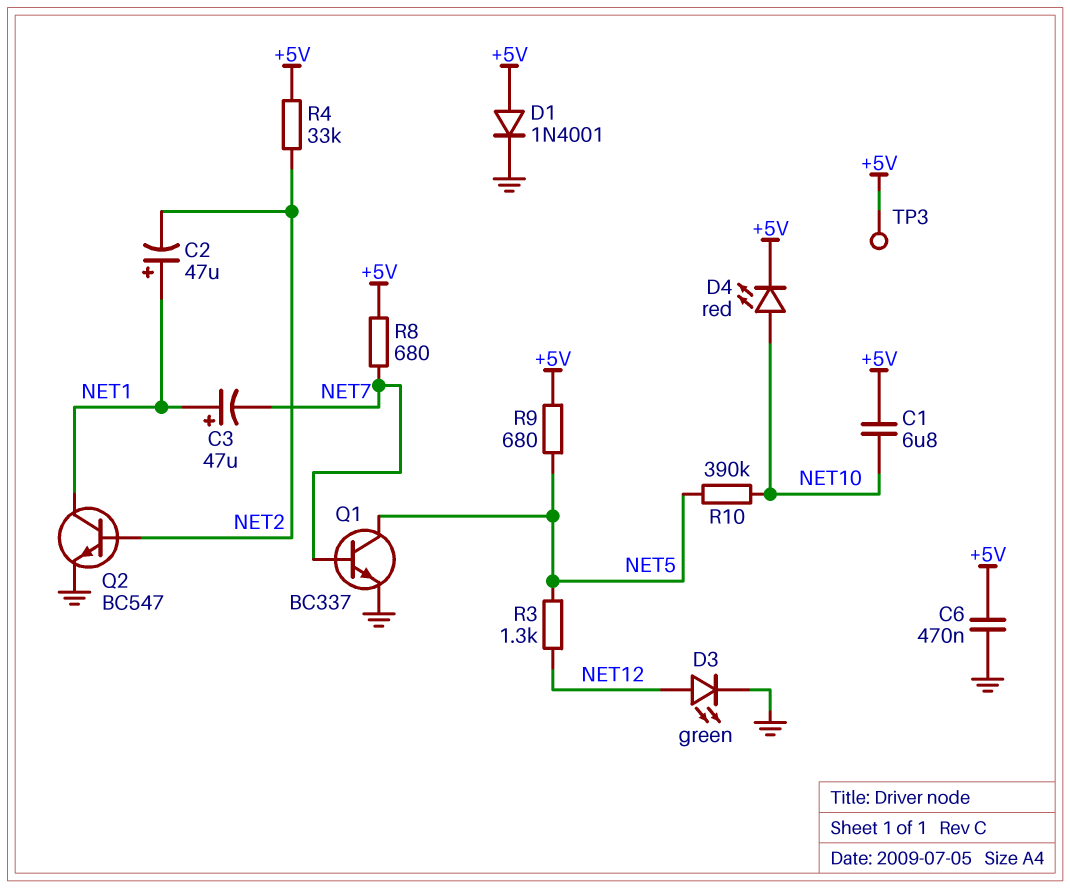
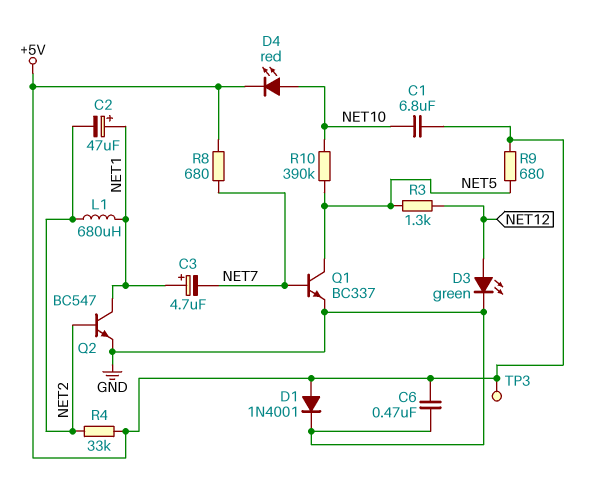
C3: 47uF (plus NET1, minus NET7) -> 4.7uF (plus NET1, minus NET7)
L1: none -> 680uH (NET1, NET2)

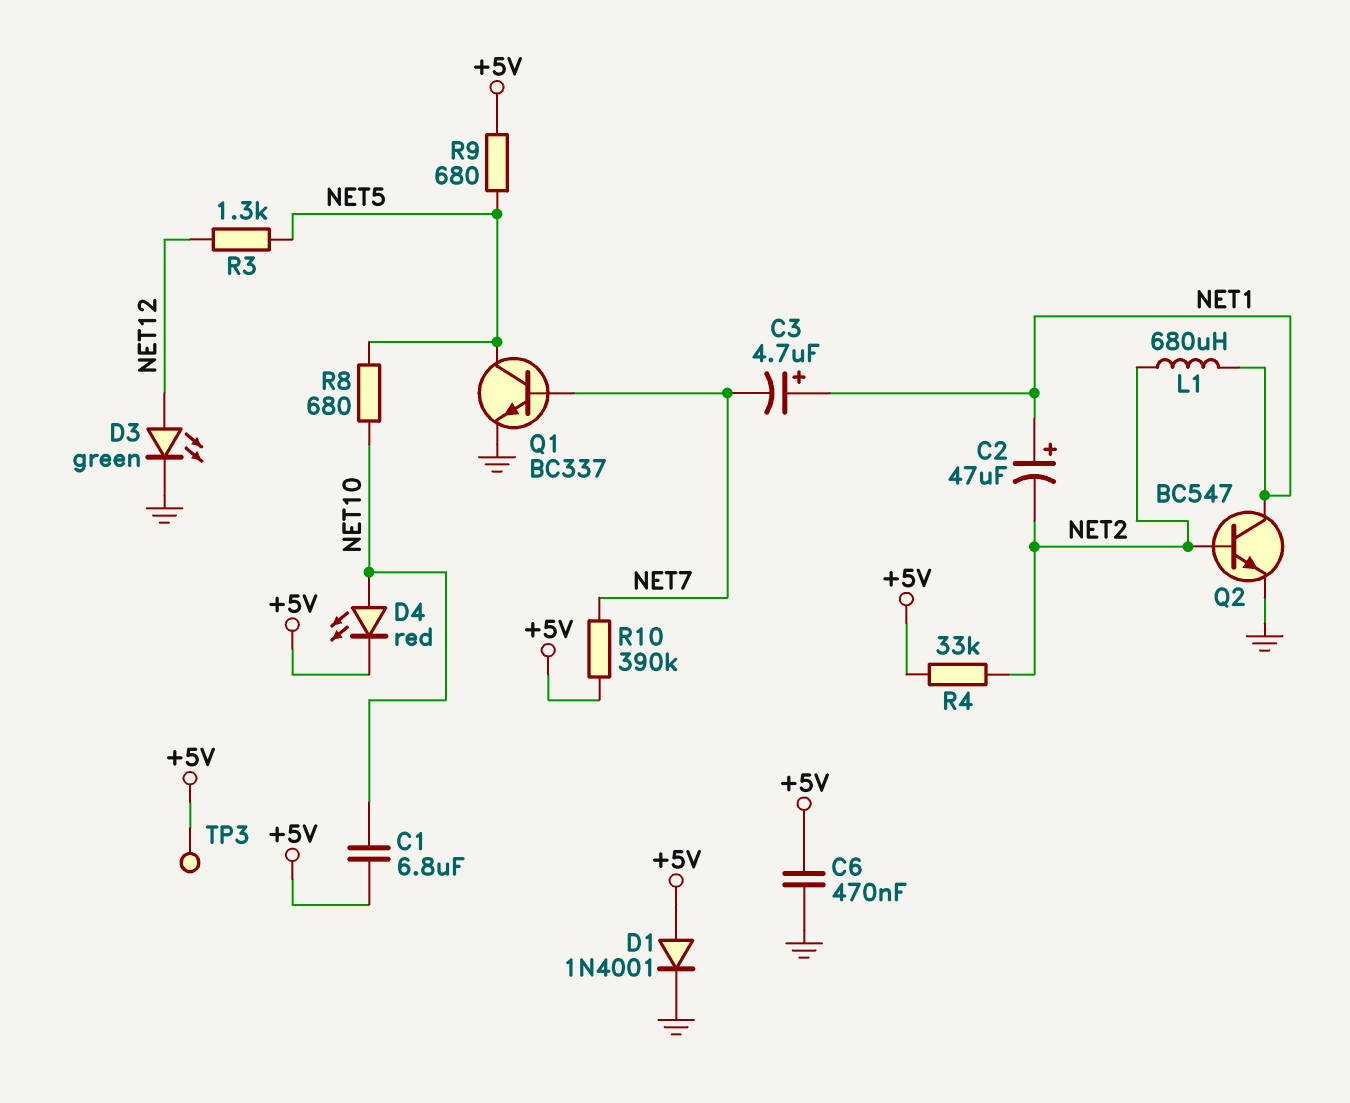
R8: 680 (+5V, NET7) -> 680 (NET5, NET10)
R10: 390k (NET5, NET10) -> 390k (+5V, NET7)

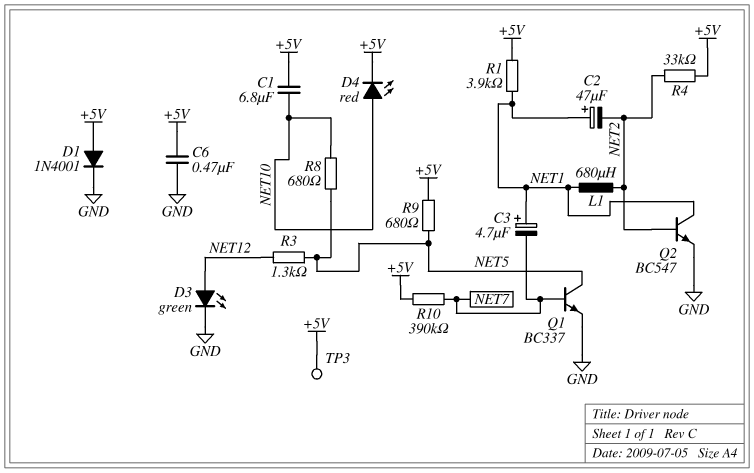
R1: none -> 3.9k (+5V, NET1)

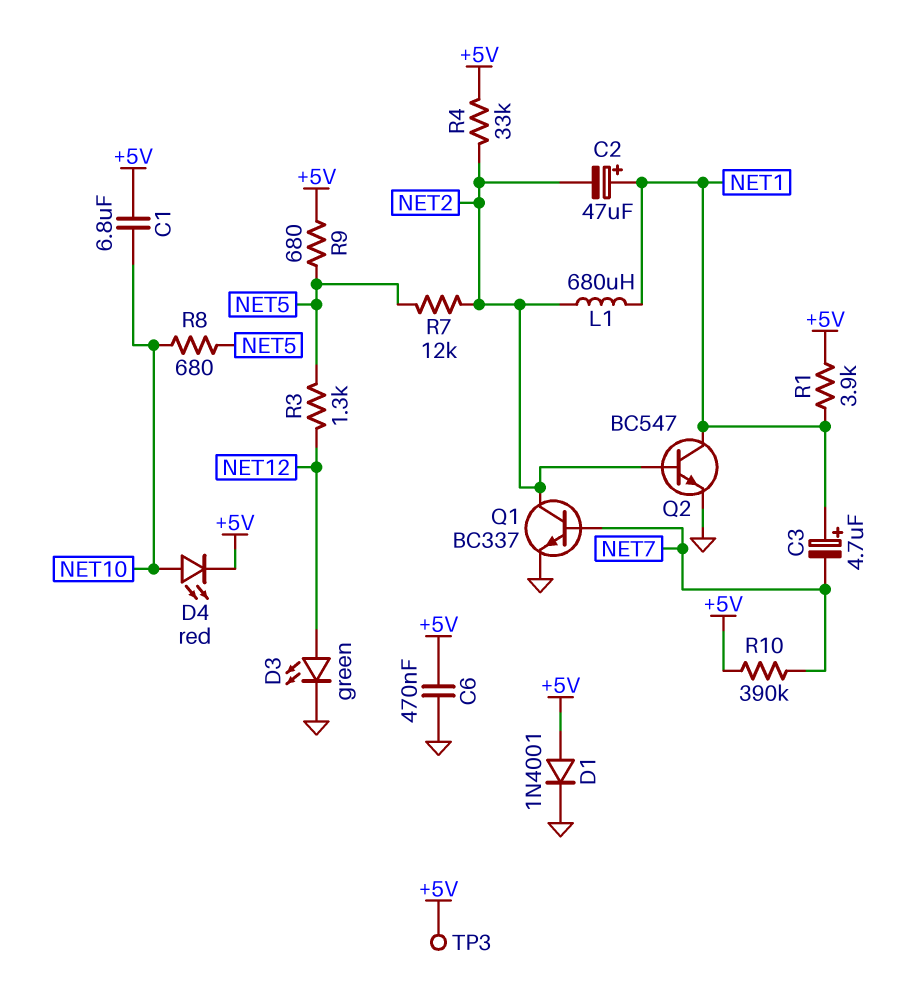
Q1: NPN BC337 (B NET7, C NET5, E GND) -> NPN BC337 (B NET7, C NET2, E GND)
R7: none -> 12k (NET2, NET5)

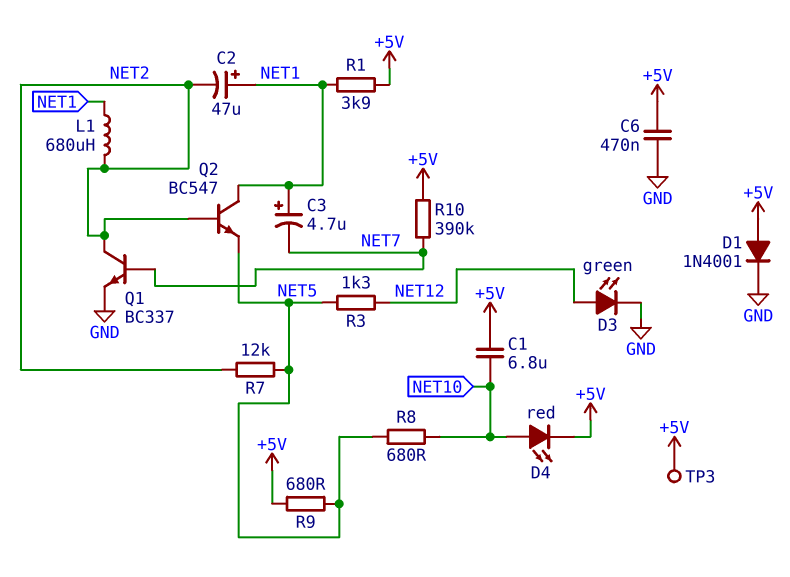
Q2: NPN BC547 (B NET2, C NET1, E GND) -> NPN BC547 (B NET2, C NET1, E NET5)
R4: 33k (+5V, NET2) -> none

